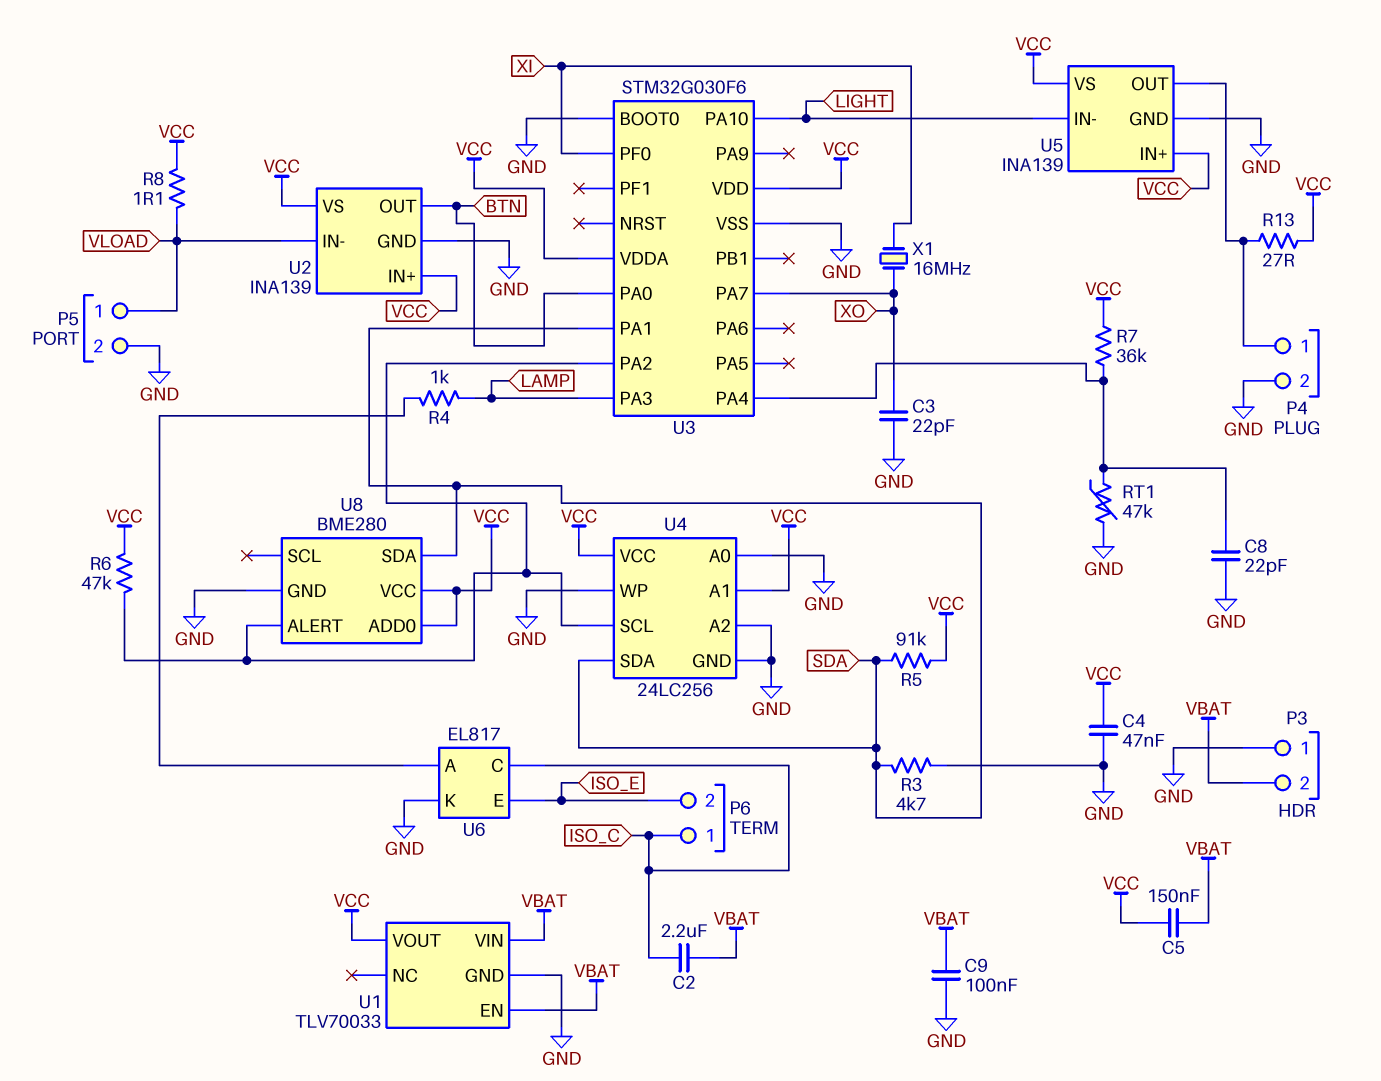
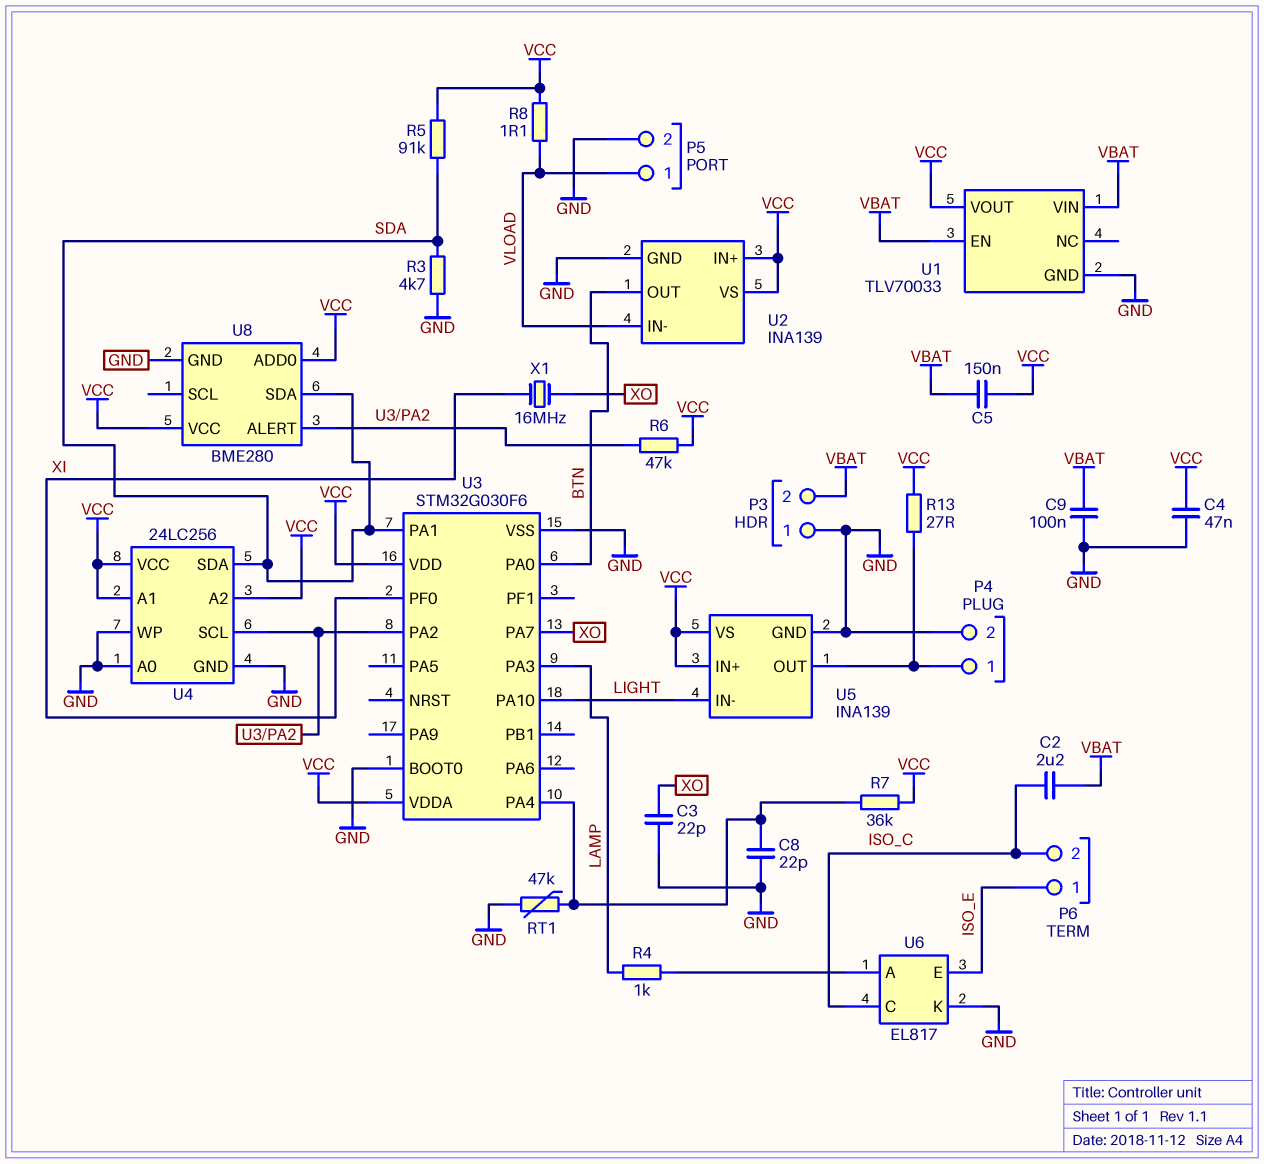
P6 pin 1: ISO_C -> ISO_E
P6 pin 2: ISO_E -> ISO_C
U4 pin A2: GND -> VCC

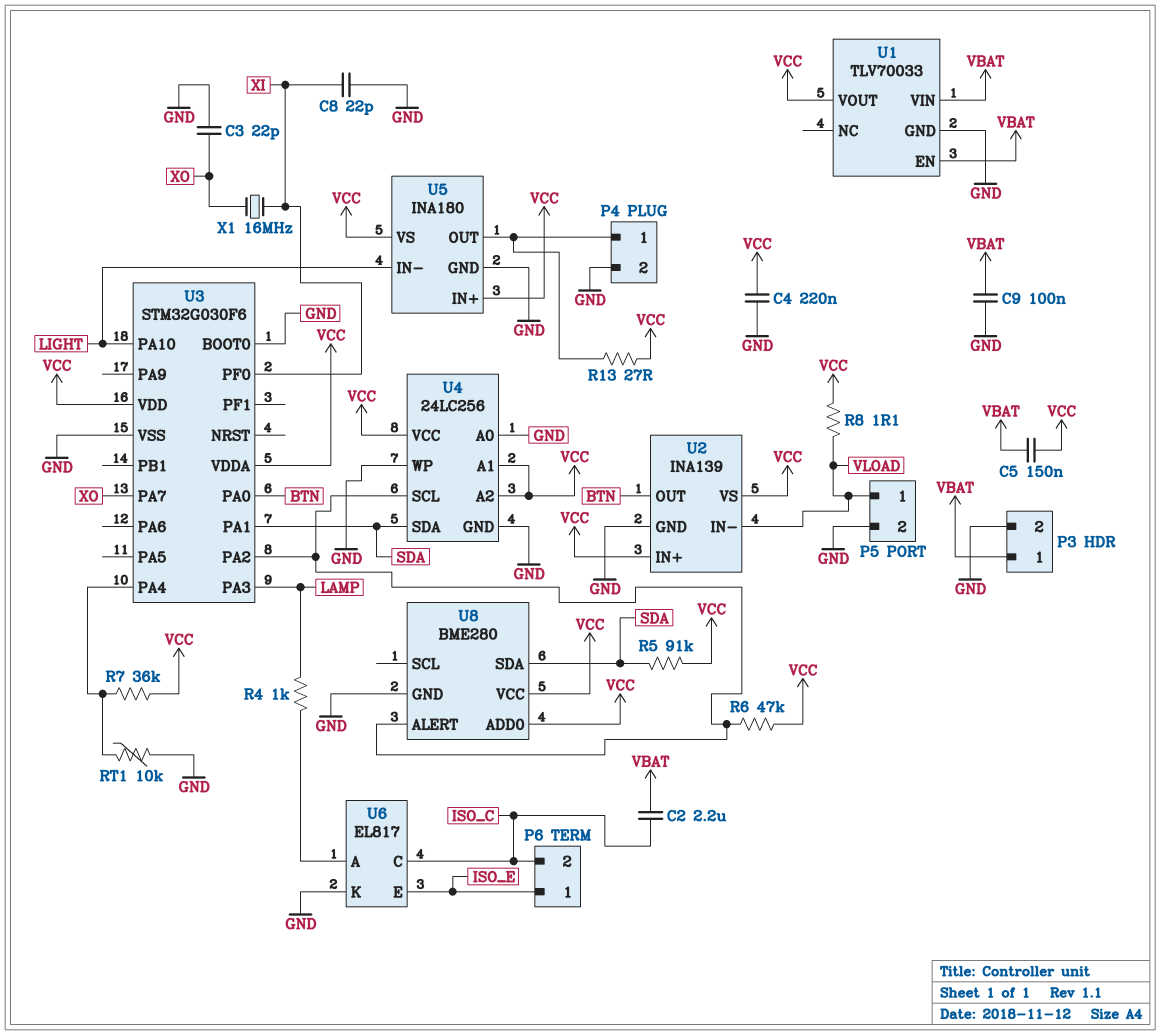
C4: 47nF (GND, VCC) -> 220nF (GND, VCC)
C8: 22pF (GND, U3/PA4) -> 22pF (GND, XI)
P3 pin 1: GND -> VBAT
P3 pin 2: VBAT -> GND
R3: 4.7k (GND, SDA) -> none
RT1: 47k (GND, U3/PA4) -> 10k (GND, U3/PA4)
U5: INA139 -> INA180

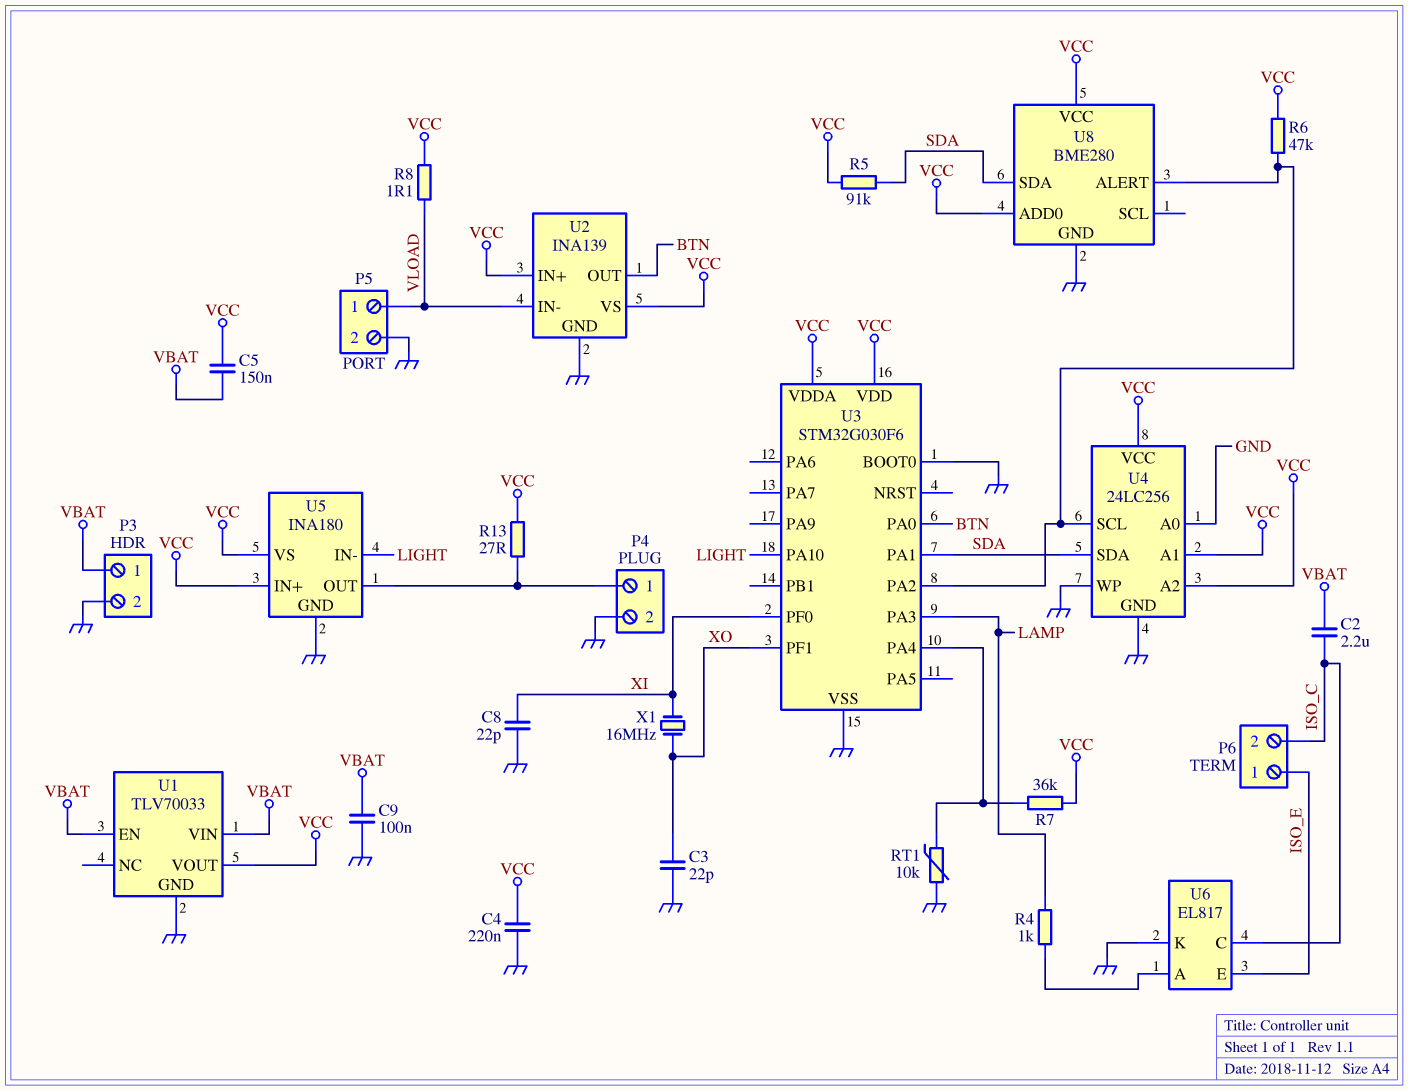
U3 pin PA7: XO -> none
U3 pin PF1: none -> XO

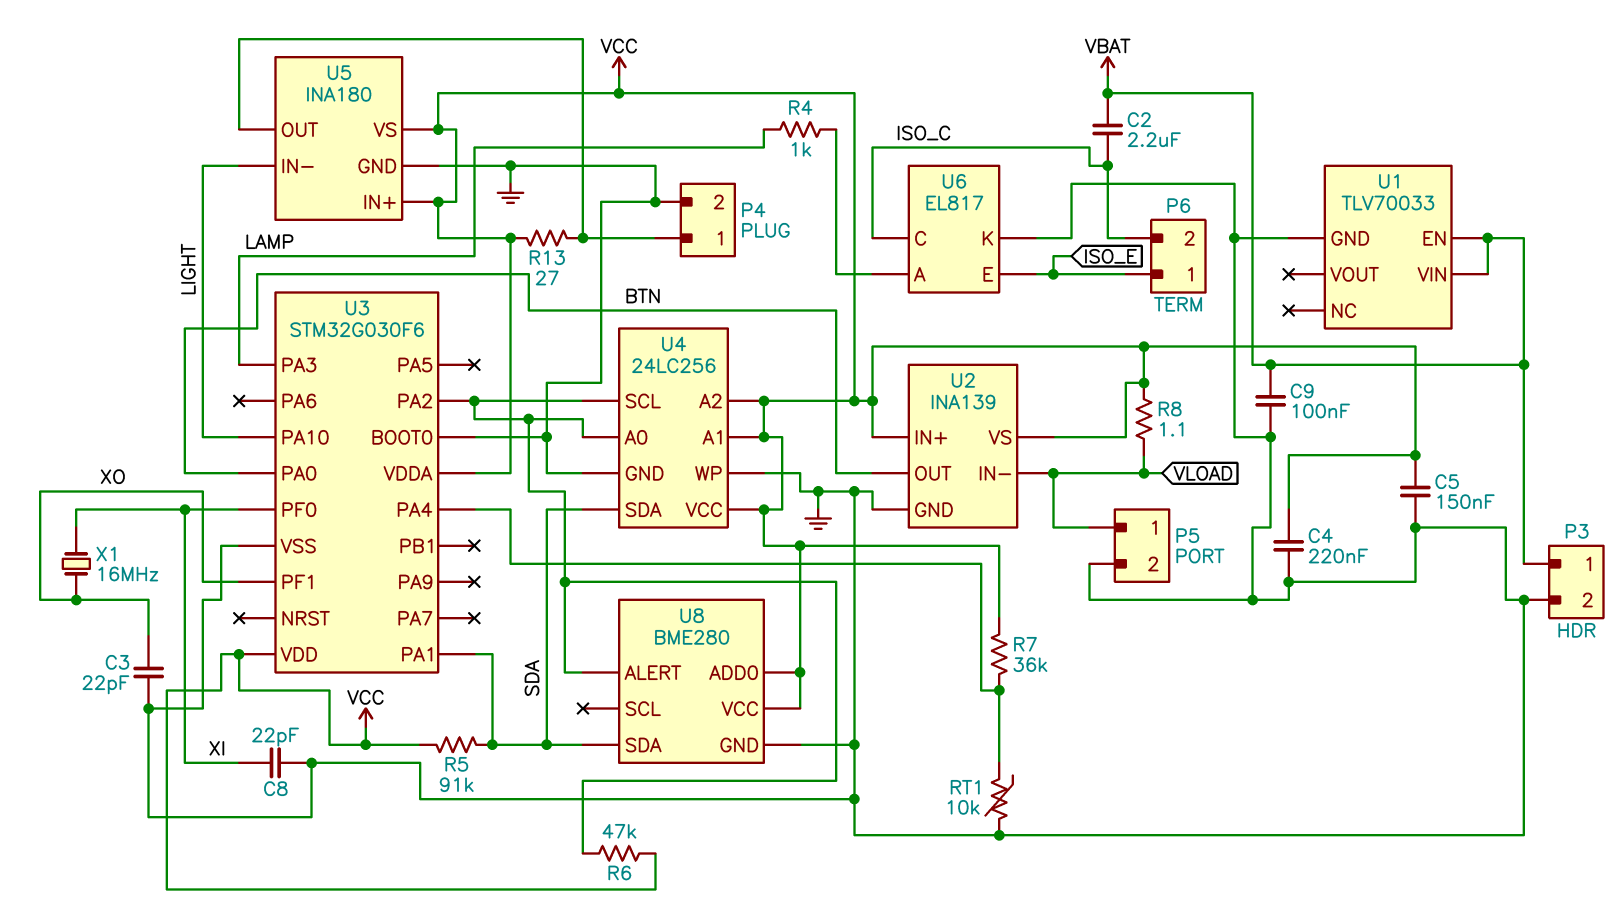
C5: 150nF (VBAT, VCC) -> 150nF (GND, VCC)
U1 pin VOUT: VCC -> none
U4 pin A0: GND -> U3/PA2

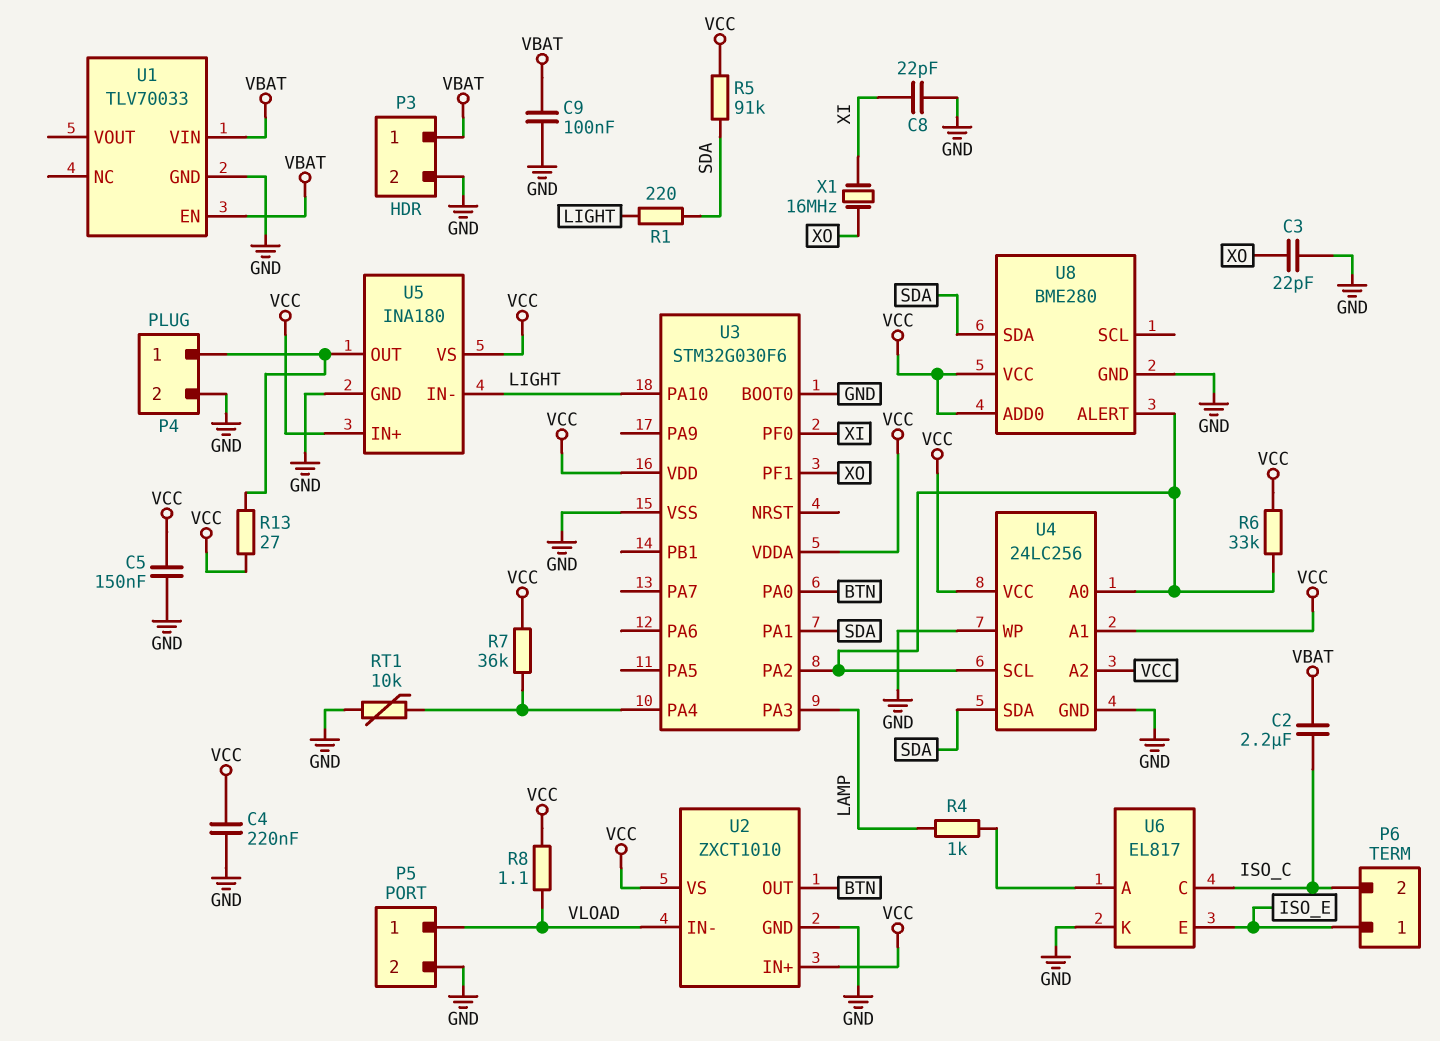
R1: none -> 220 (LIGHT, SDA)
R6: 47k (U3/PA2, VCC) -> 33k (U3/PA2, VCC)
U2: INA139 -> ZXCT1010

